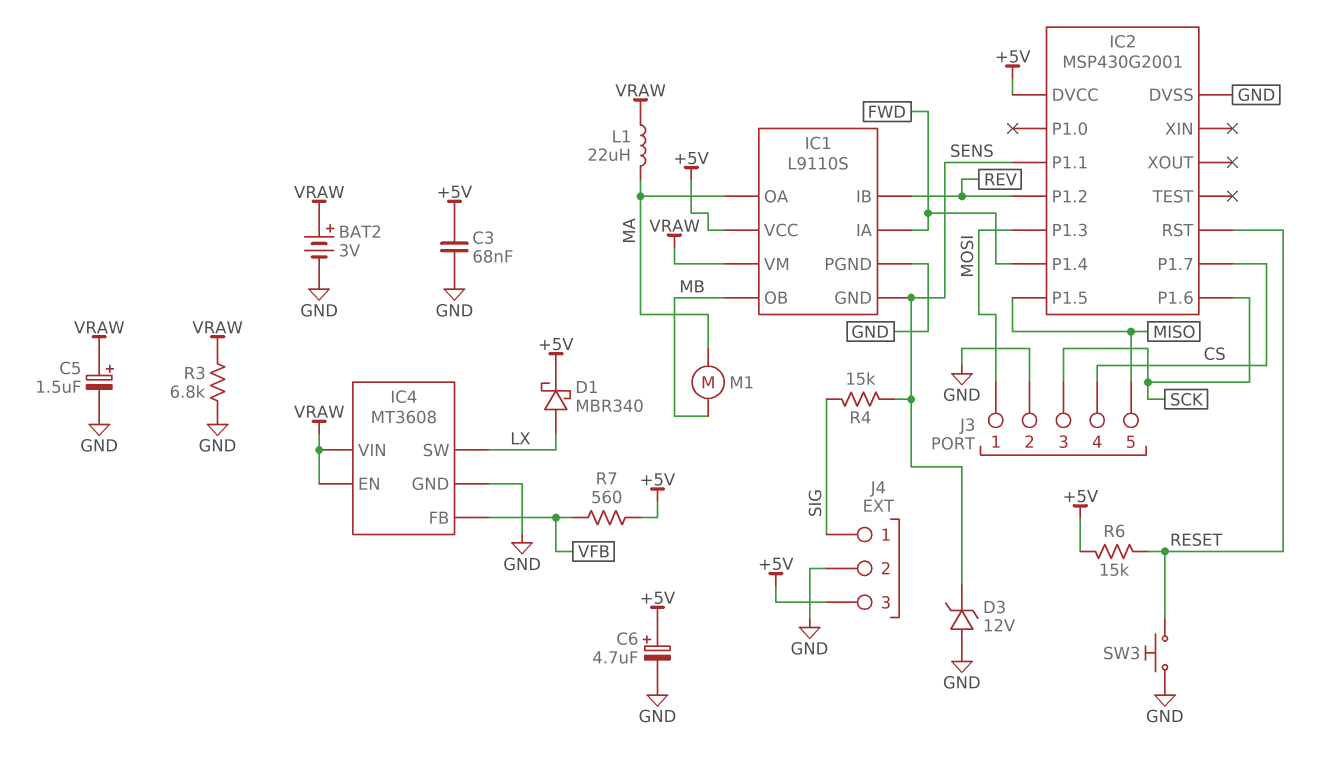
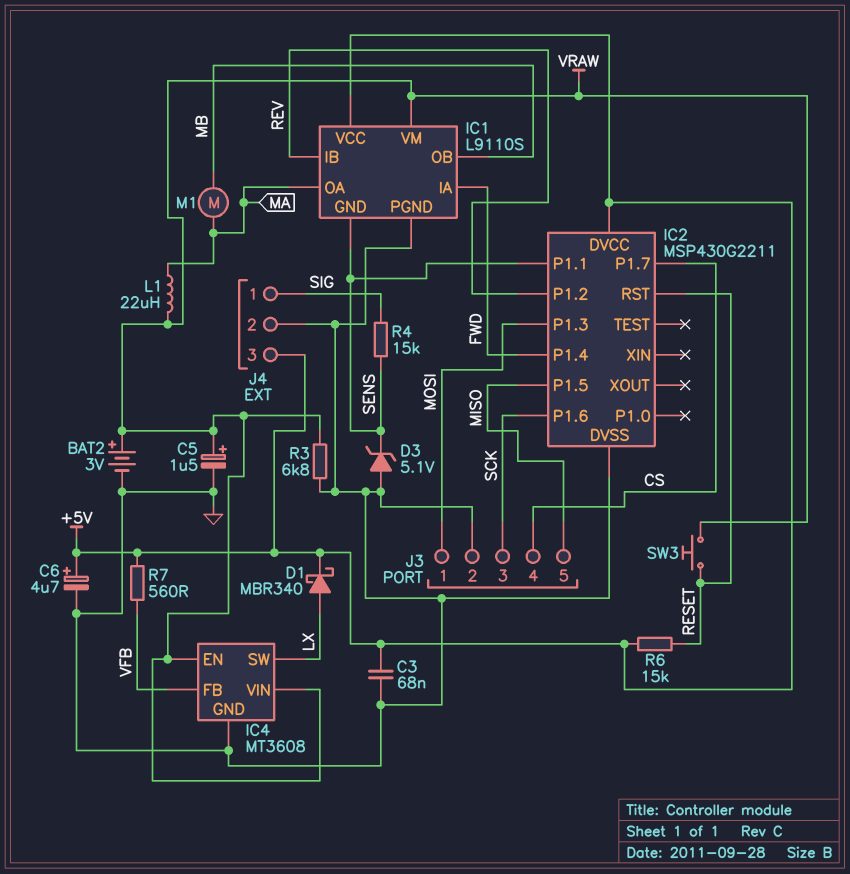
D3: zener 12V (A GND, K SENS) -> zener 5.1V (A GND, K SENS)
IC2: MSP430G2001 -> MSP430G2211
SW3: button (GND, RESET) -> button (RESET, VRAW)

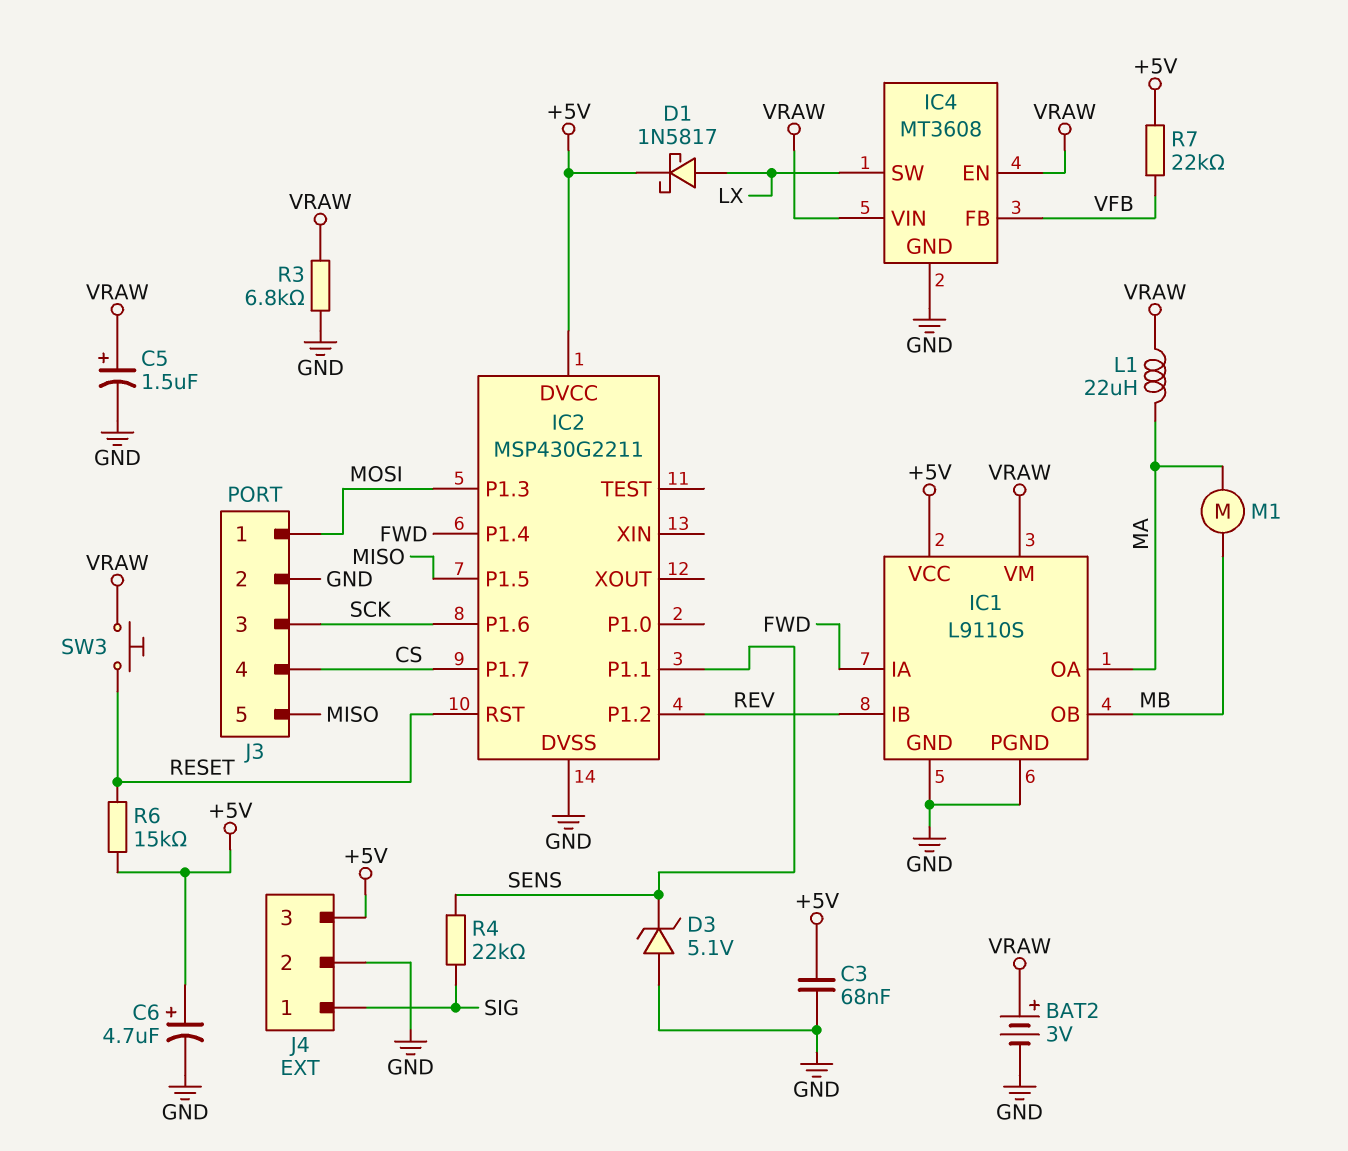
D1: schottky MBR340 (A LX, K +5V) -> schottky 1N5817 (A LX, K +5V)
IC1 pin GND: SENS -> GND
R4: 15k (SENS, SIG) -> 22k (SENS, SIG)
R7: 560 (+5V, VFB) -> 22k (+5V, VFB)

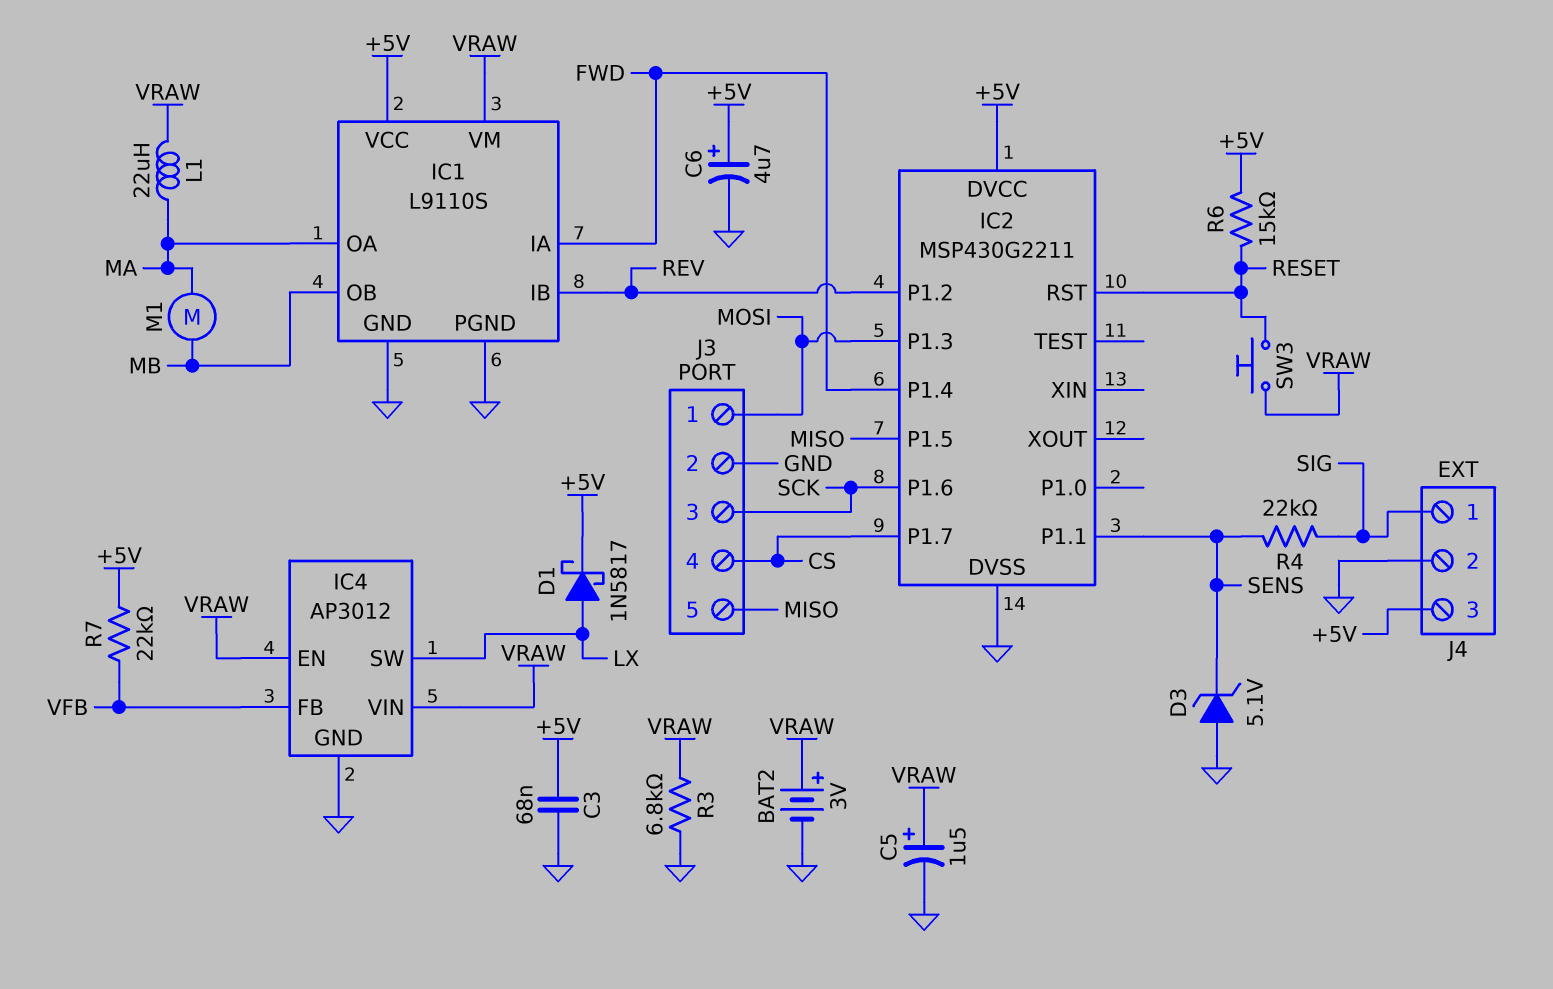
IC4: MT3608 -> AP3012

